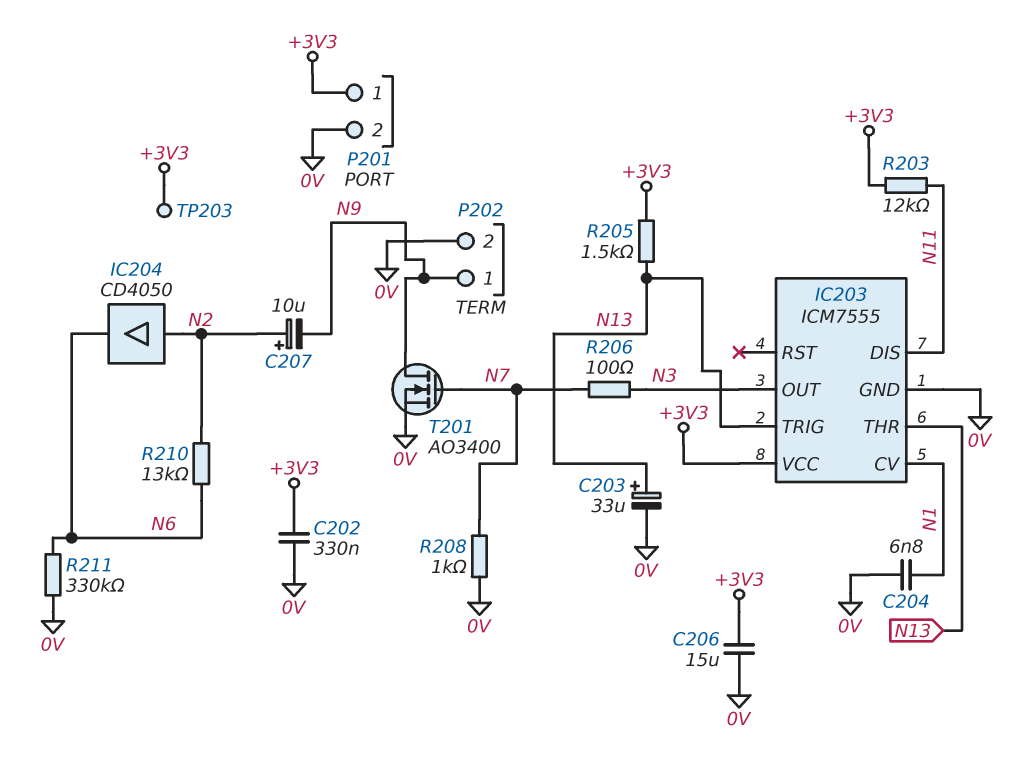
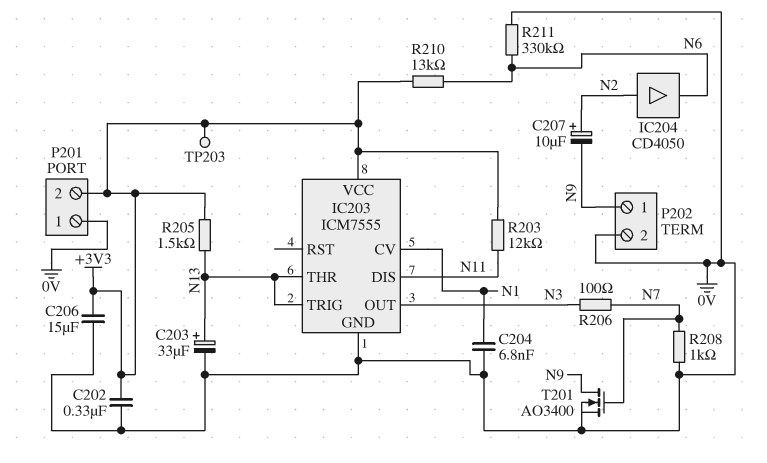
P201 pin 1: +3V3 -> 0V
P201 pin 2: 0V -> +3V3
R210: 13k (N2, N6) -> 13k (+3V3, N6)

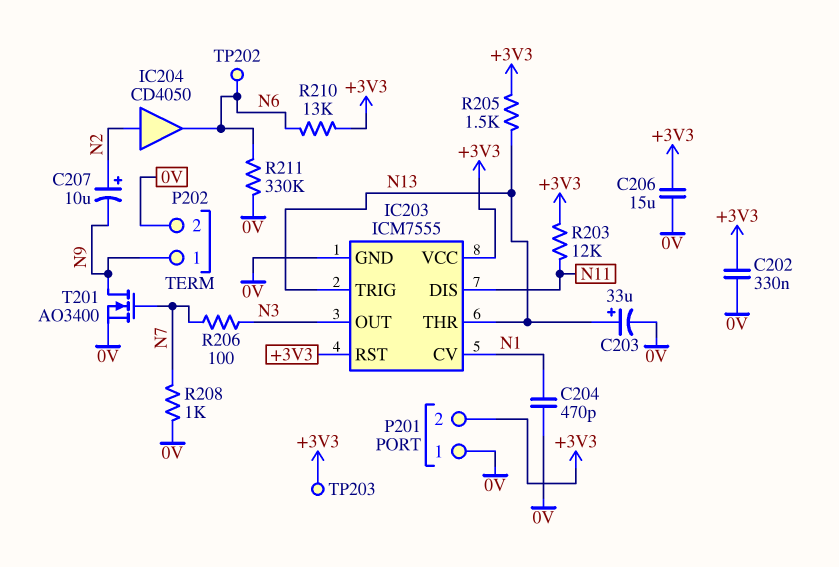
C204: 6.8nF (0V, N1) -> 470pF (0V, N1)
IC203 pin RST: none -> +3V3
TP202: none -> test point (N6)

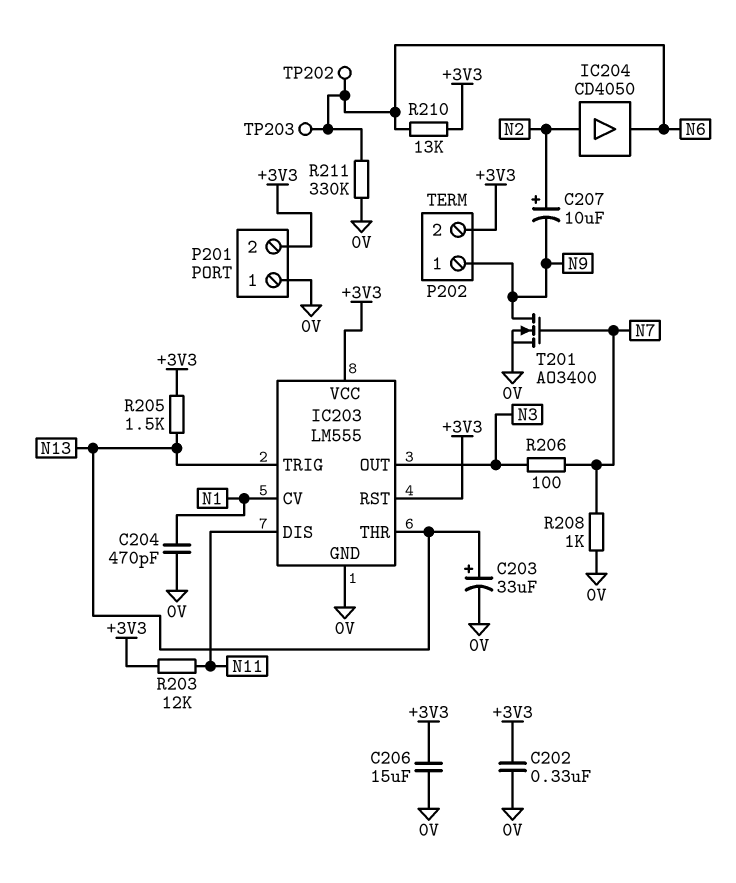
IC203: ICM7555 -> LM555
P202 pin 2: 0V -> +3V3
TP203: test point (+3V3) -> test point (N6)

